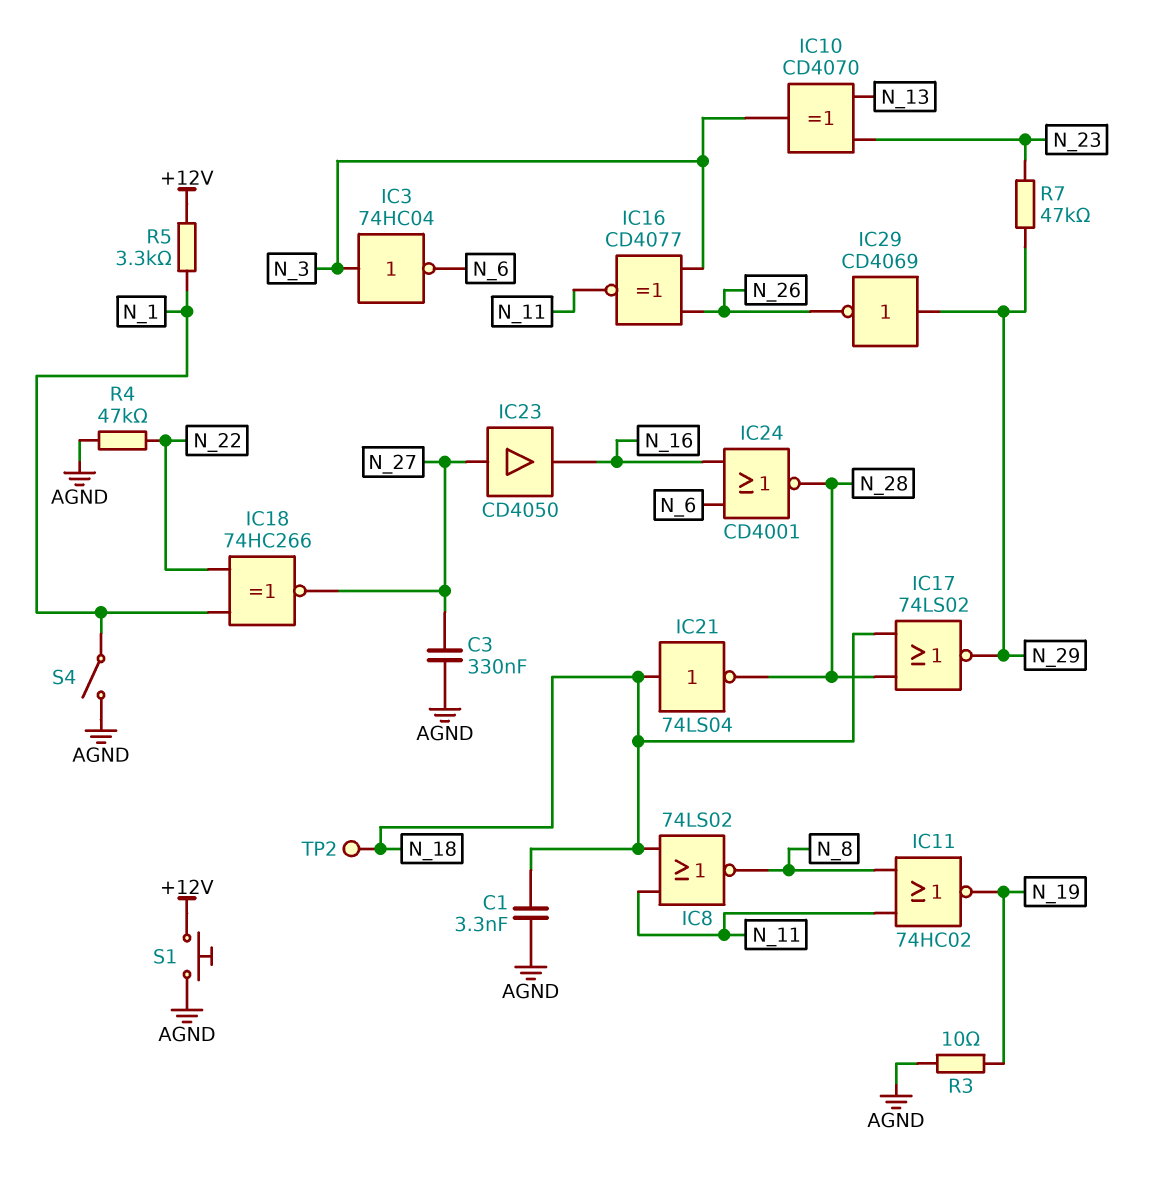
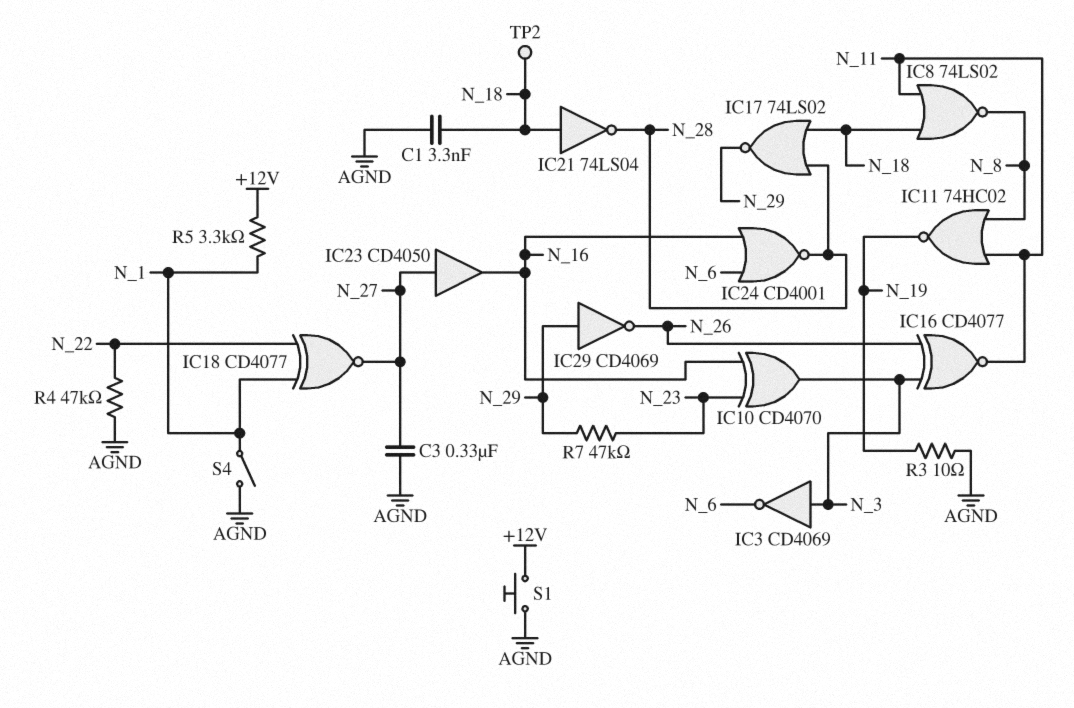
IC3: NOT 74HC04 (in N_3, out N_6) -> NOT CD4069 (in N_3, out N_6)
IC10: XOR CD4070 (in N_13, in N_23, out N_3) -> XOR CD4070 (in N_16, in N_23, out N_3)
IC18: XNOR 74HC266 (in N_1, in N_22, out N_27) -> XNOR CD4077 (in N_1, in N_22, out N_27)

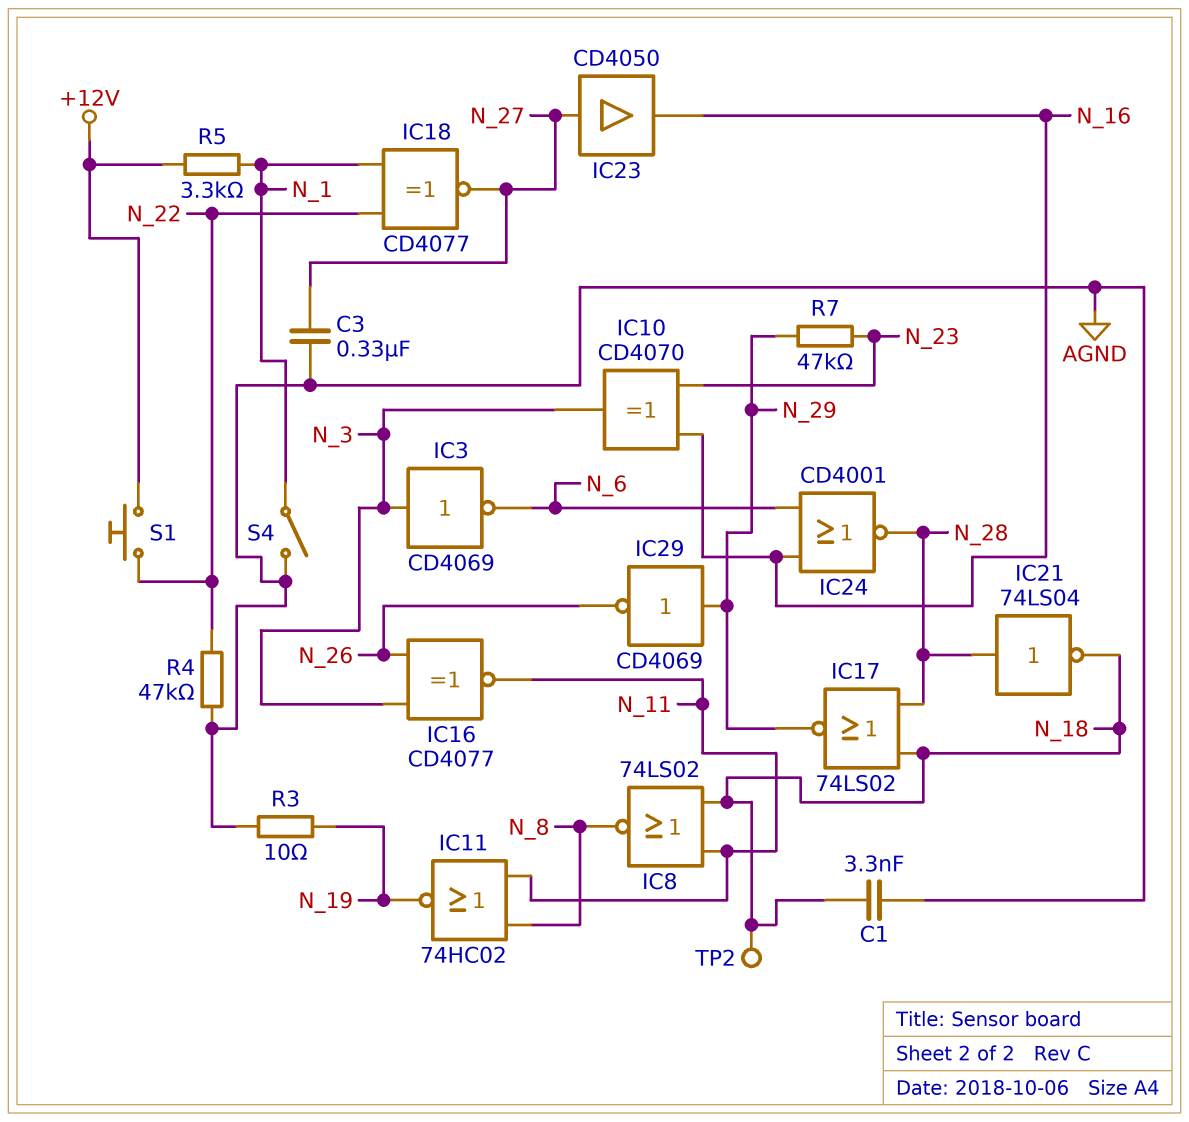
IC21: NOT 74LS04 (in N_18, out N_28) -> NOT 74LS04 (in N_28, out N_18)
S1: button (+12V, AGND) -> button (+12V, N_22)

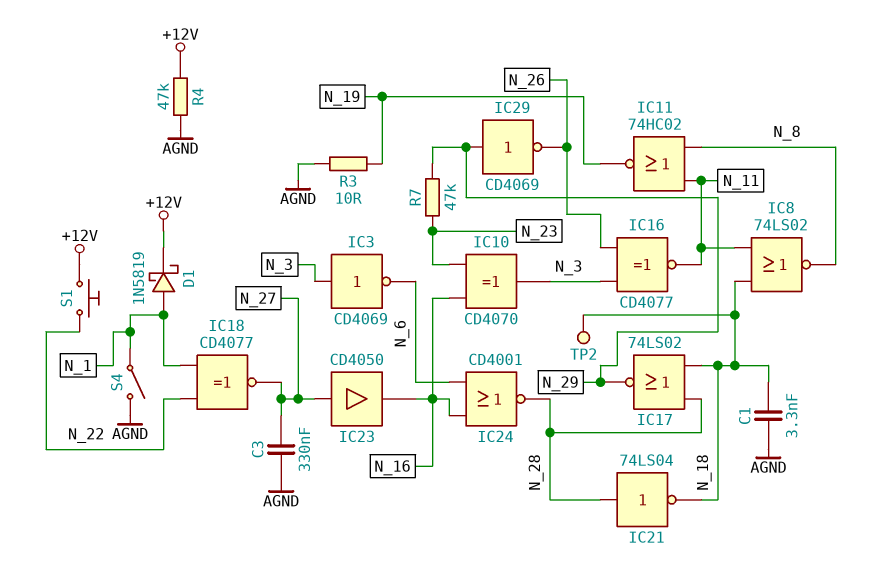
D1: none -> schottky 1N5819 (A N_1, K +12V)
R4: 47k (AGND, N_22) -> 47k (+12V, AGND)
R5: 3.3k (+12V, N_1) -> none

